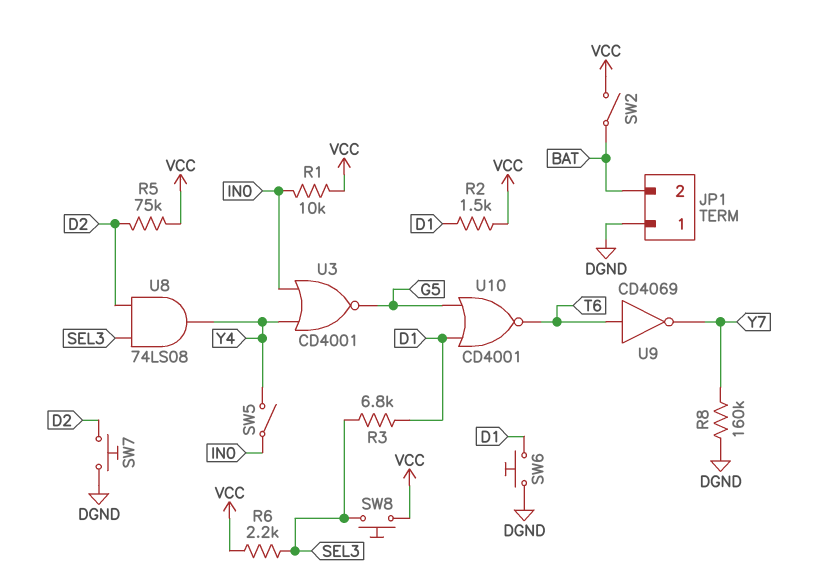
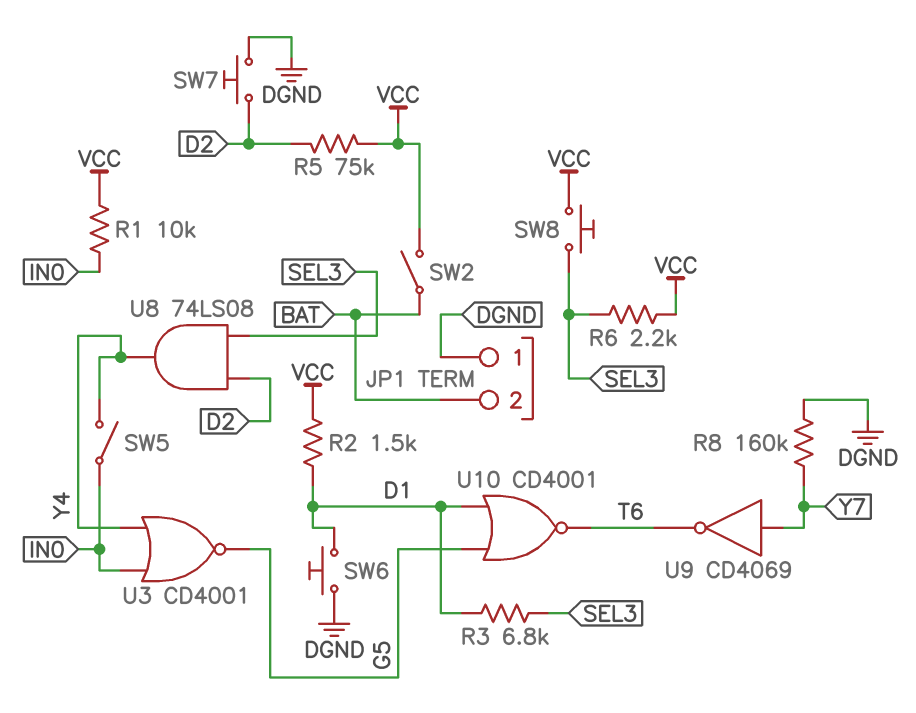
U9: NOT CD4069 (in T6, out Y7) -> NOT CD4069 (in Y7, out T6)

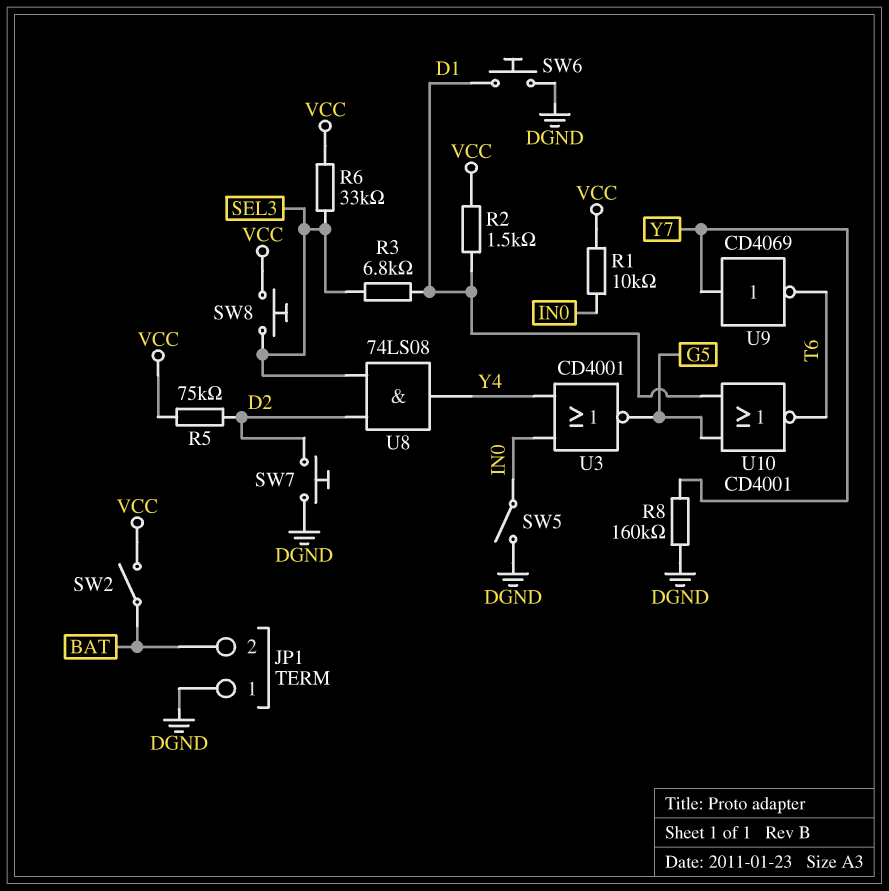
R6: 2.2k (SEL3, VCC) -> 33k (SEL3, VCC)
SW5: switch (IN0, Y4) -> switch (DGND, IN0)

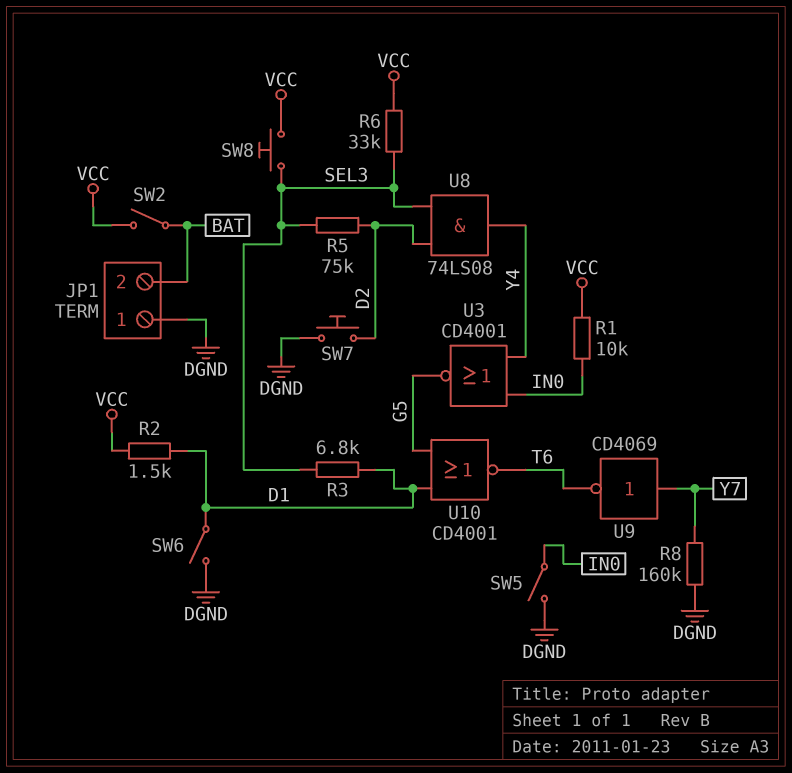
R5: 75k (D2, VCC) -> 75k (D2, SEL3)
SW6: button (D1, DGND) -> switch (D1, DGND)

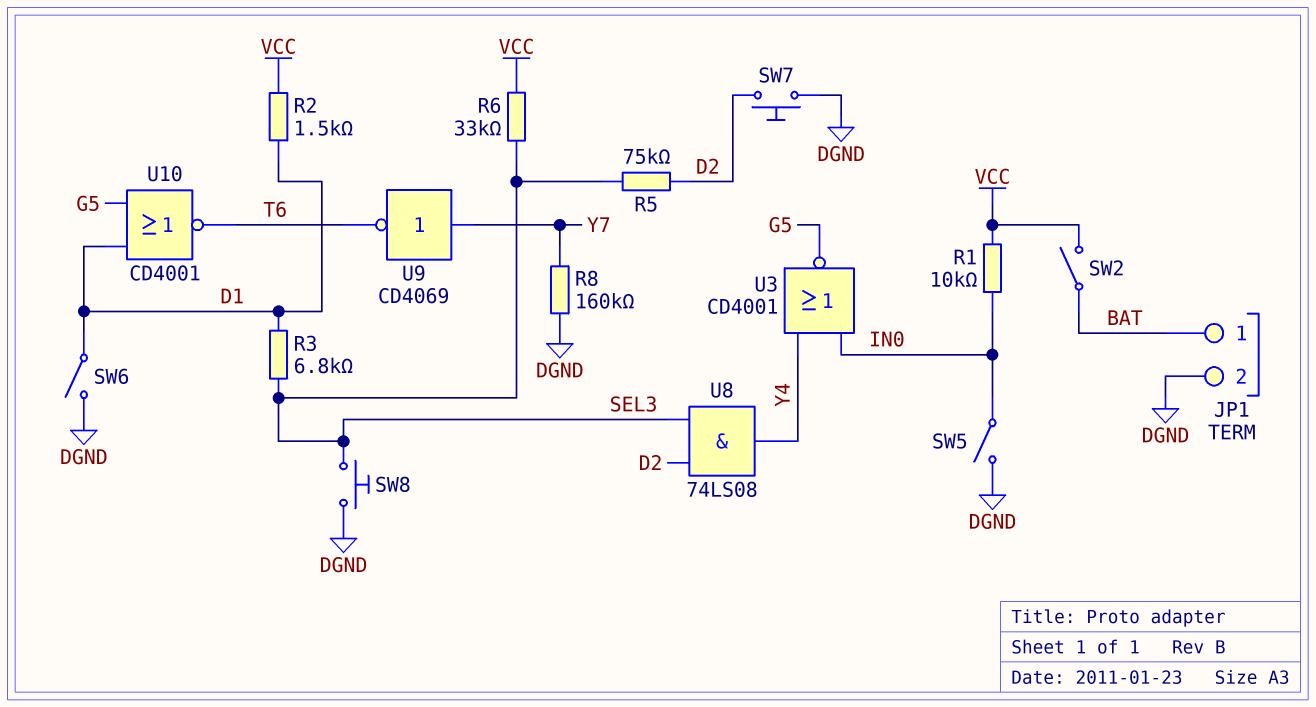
JP1 pin 1: DGND -> BAT
JP1 pin 2: BAT -> DGND
SW8: button (SEL3, VCC) -> button (DGND, SEL3)

